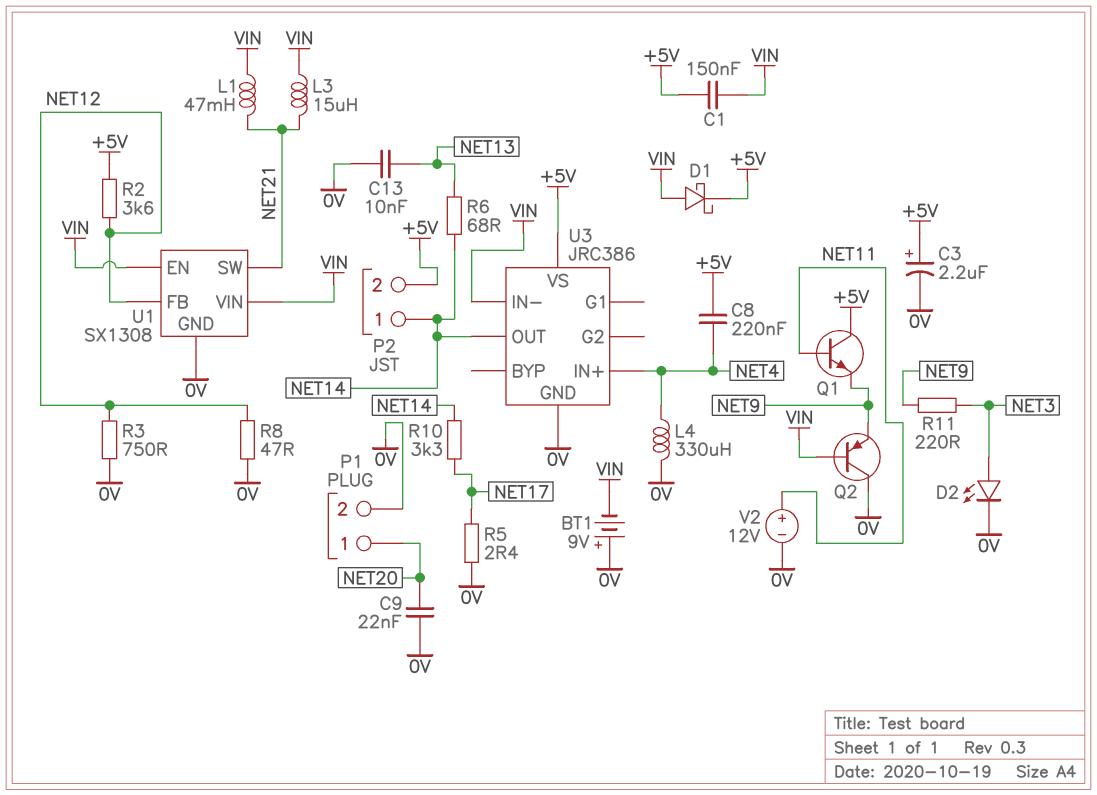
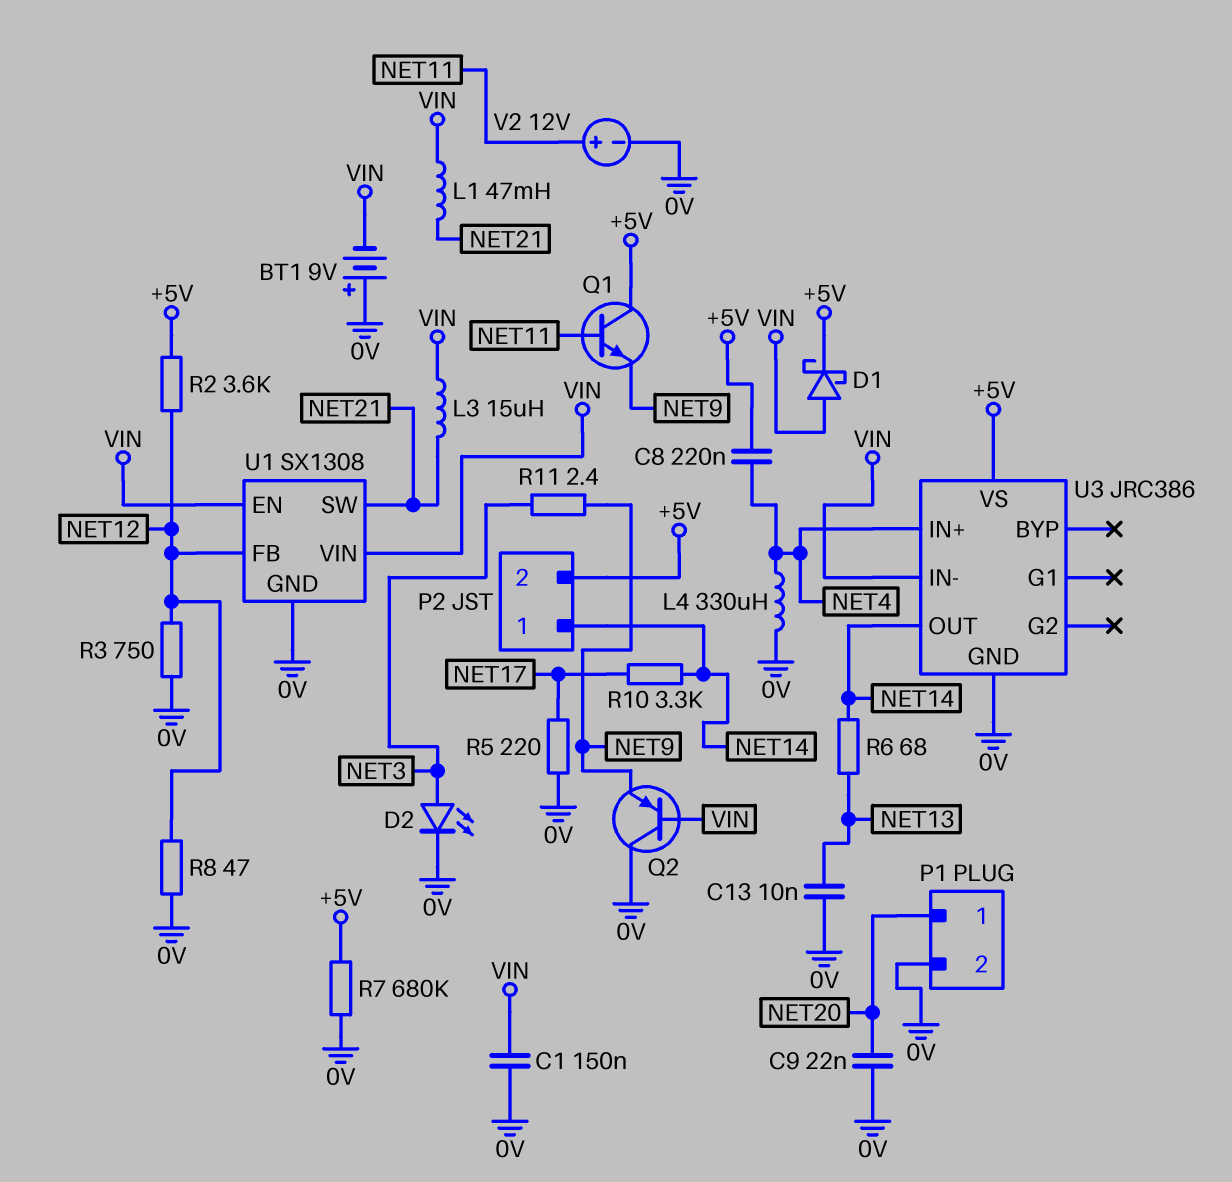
C1: 150nF (+5V, VIN) -> 150nF (0V, VIN)
C3: 2.2uF (plus +5V, minus 0V) -> none
R5: 2.4 (0V, NET17) -> 220 (0V, NET17)
R7: none -> 680k (+5V, 0V)
R11: 220 (NET3, NET9) -> 2.4 (NET3, NET9)

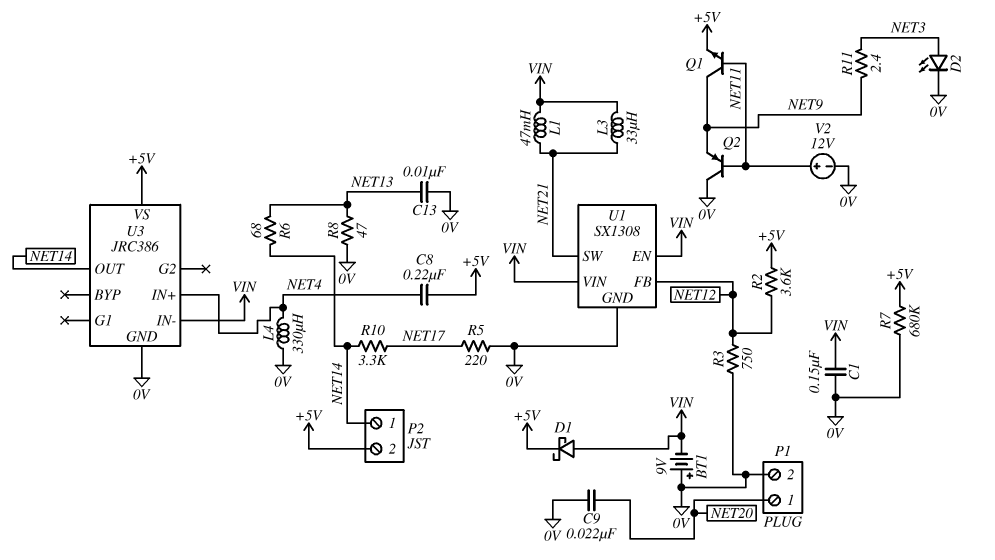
L3: 15uH (NET21, VIN) -> 33uH (NET21, VIN)
Q1: NPN (B NET11, C +5V, E NET9) -> NPN (B NET11, C NET9, E +5V)
Q2: PNP (B VIN, C 0V, E NET9) -> PNP (B NET11, C 0V, E NET9)
R8: 47 (0V, NET12) -> 47 (0V, NET13)

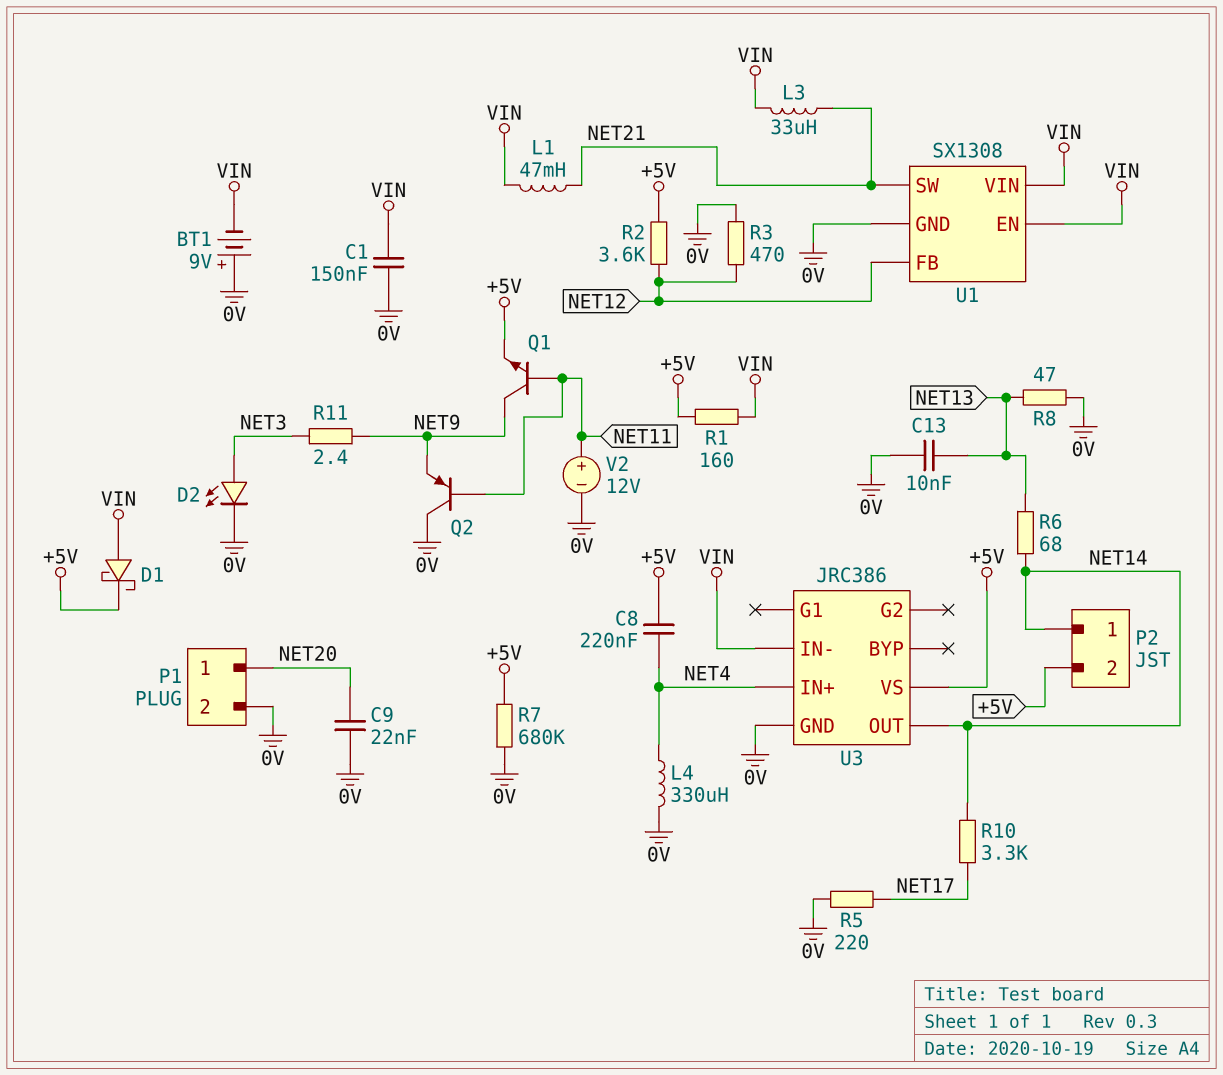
R1: none -> 160 (+5V, VIN)
R3: 750 (0V, NET12) -> 470 (0V, NET12)

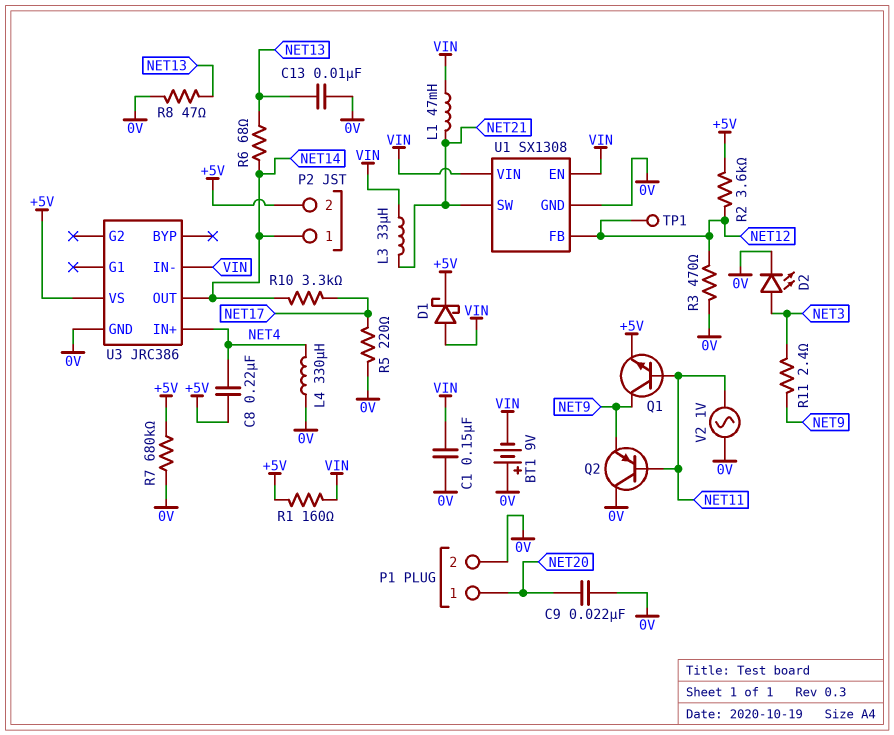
TP1: none -> test point (NET12)
V2: 12V (plus NET11, minus 0V) -> AC 1V (0V, NET11)

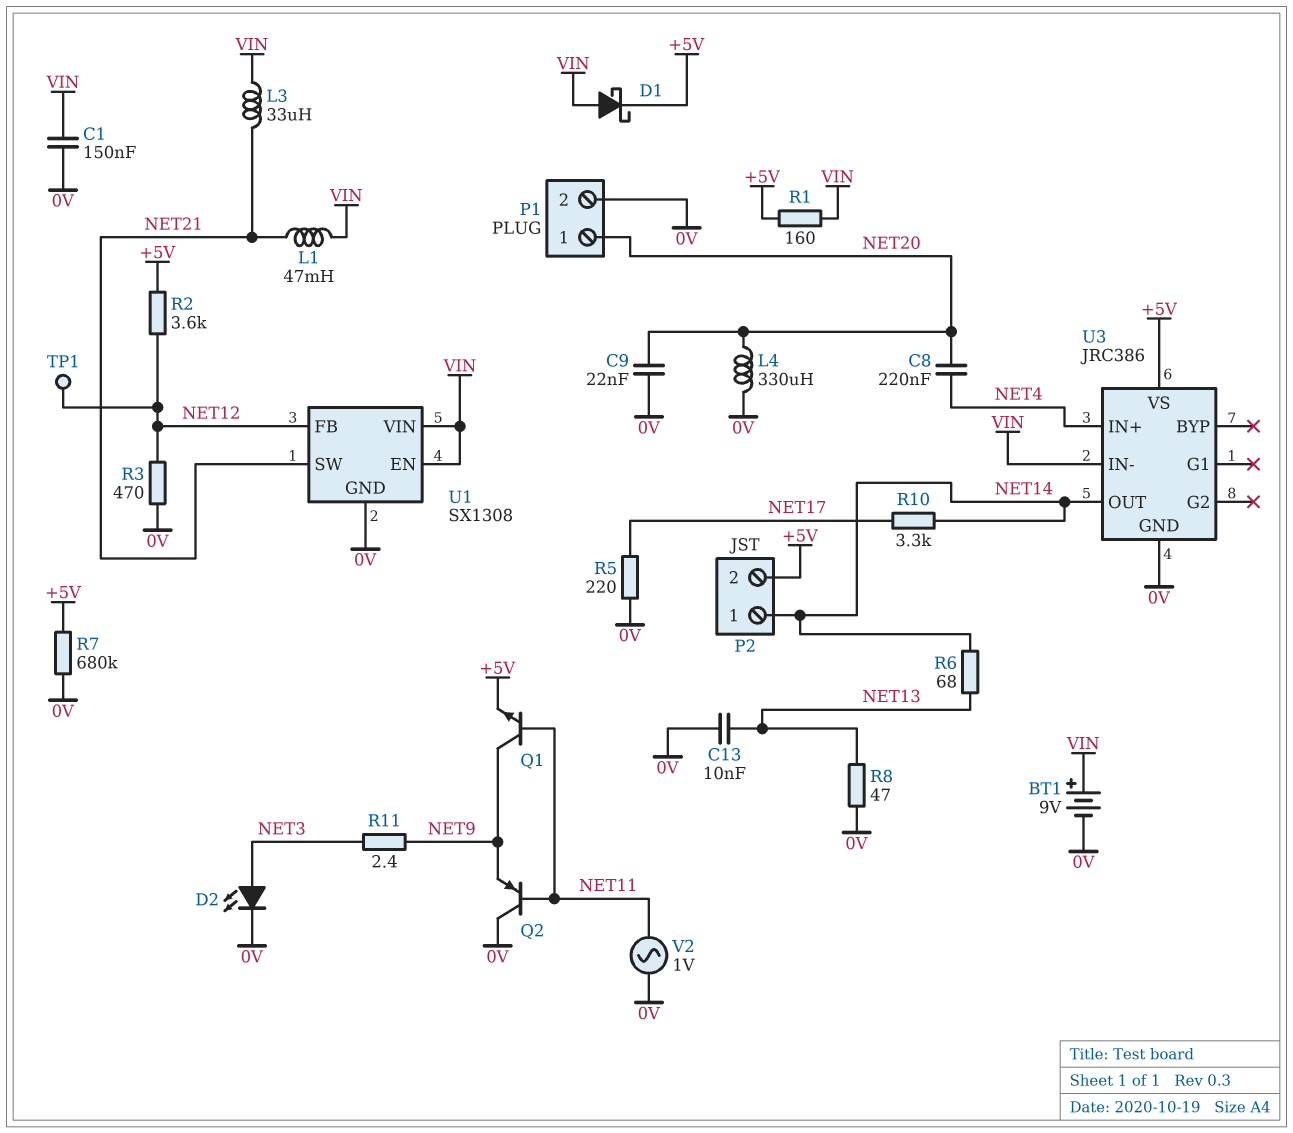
BT1: 9V (plus 0V, minus VIN) -> 9V (plus VIN, minus 0V)
C8: 220nF (+5V, NET4) -> 220nF (NET4, NET20)
L4: 330uH (0V, NET4) -> 330uH (0V, NET20)

